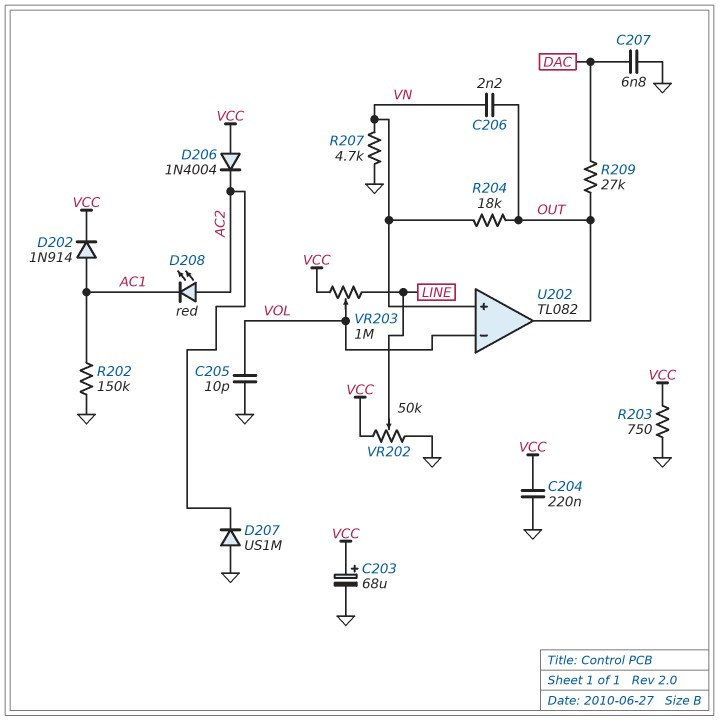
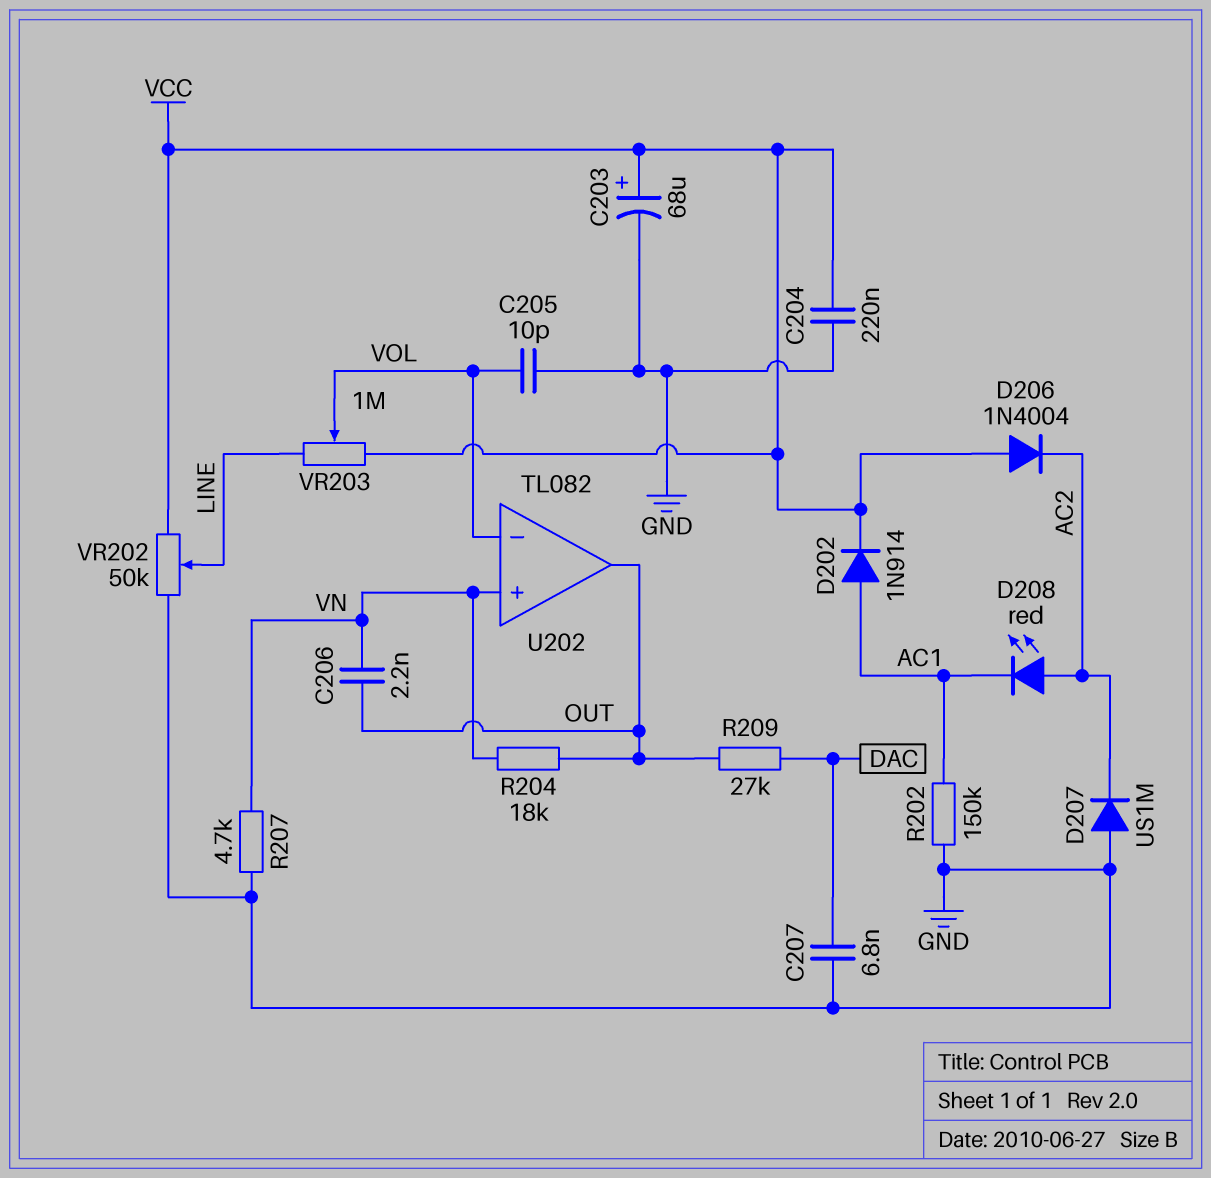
R203: 750 (GND, VCC) -> none

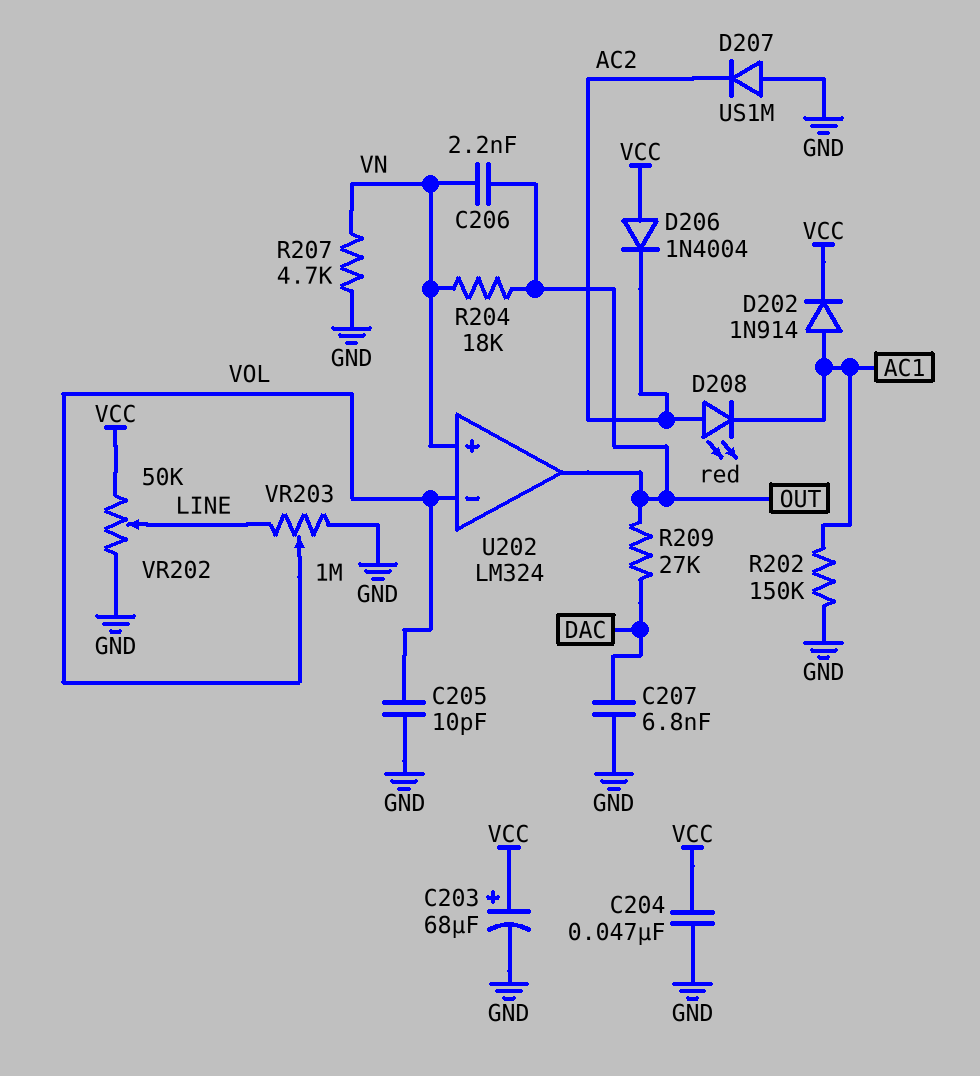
C204: 220nF (GND, VCC) -> 47nF (GND, VCC)
U202: TL082 -> LM324
VR203: 1M (LINE, VCC, wiper VOL) -> 1M (GND, LINE, wiper VOL)

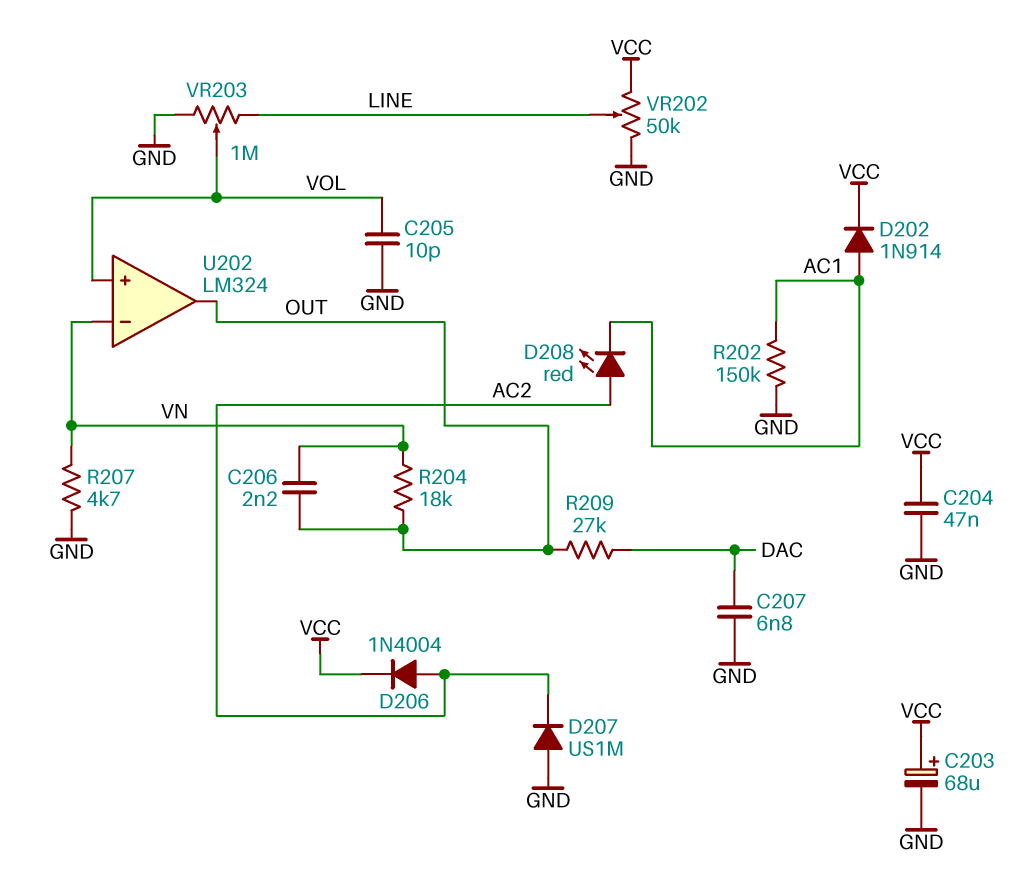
D206: diode 1N4004 (A VCC, K AC2) -> diode 1N4004 (A AC2, K VCC)
U202 pin in+: VN -> VOL
U202 pin in-: VOL -> VN

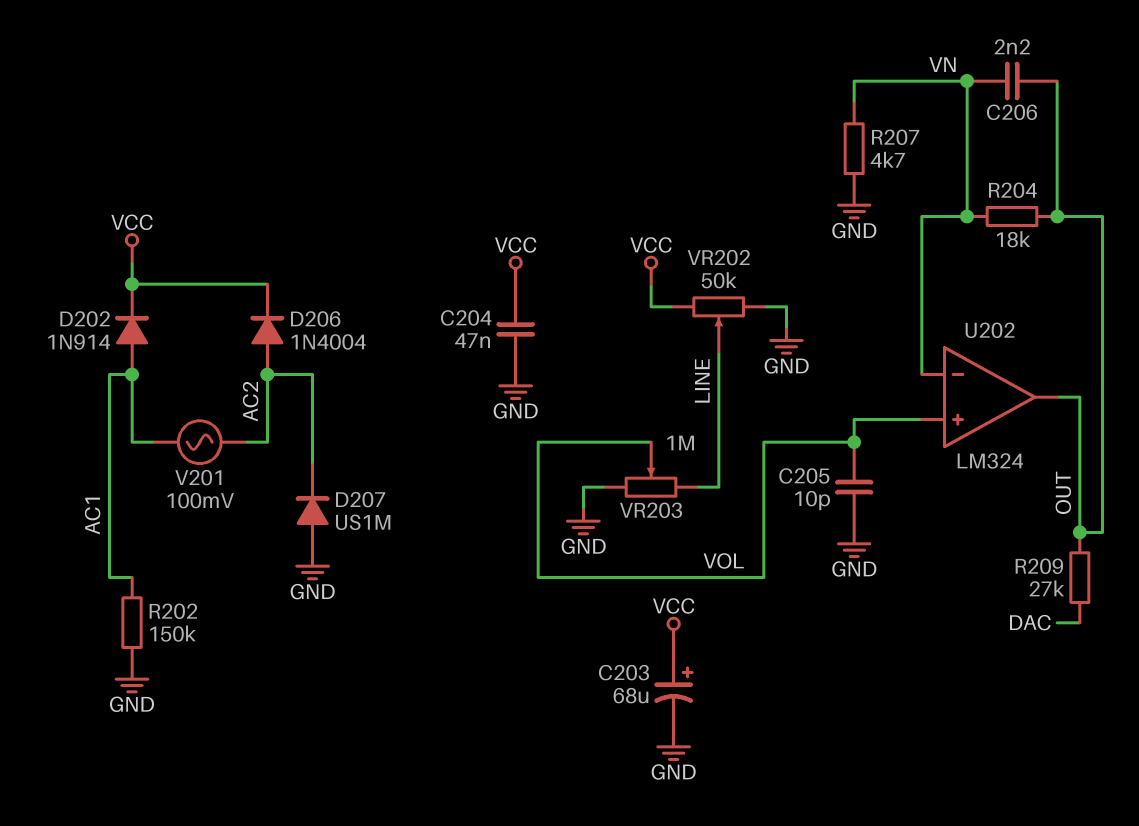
C207: 6.8nF (DAC, GND) -> none
D208: LED red (A AC2, K AC1) -> none
V201: none -> AC 100mV (AC1, AC2)

